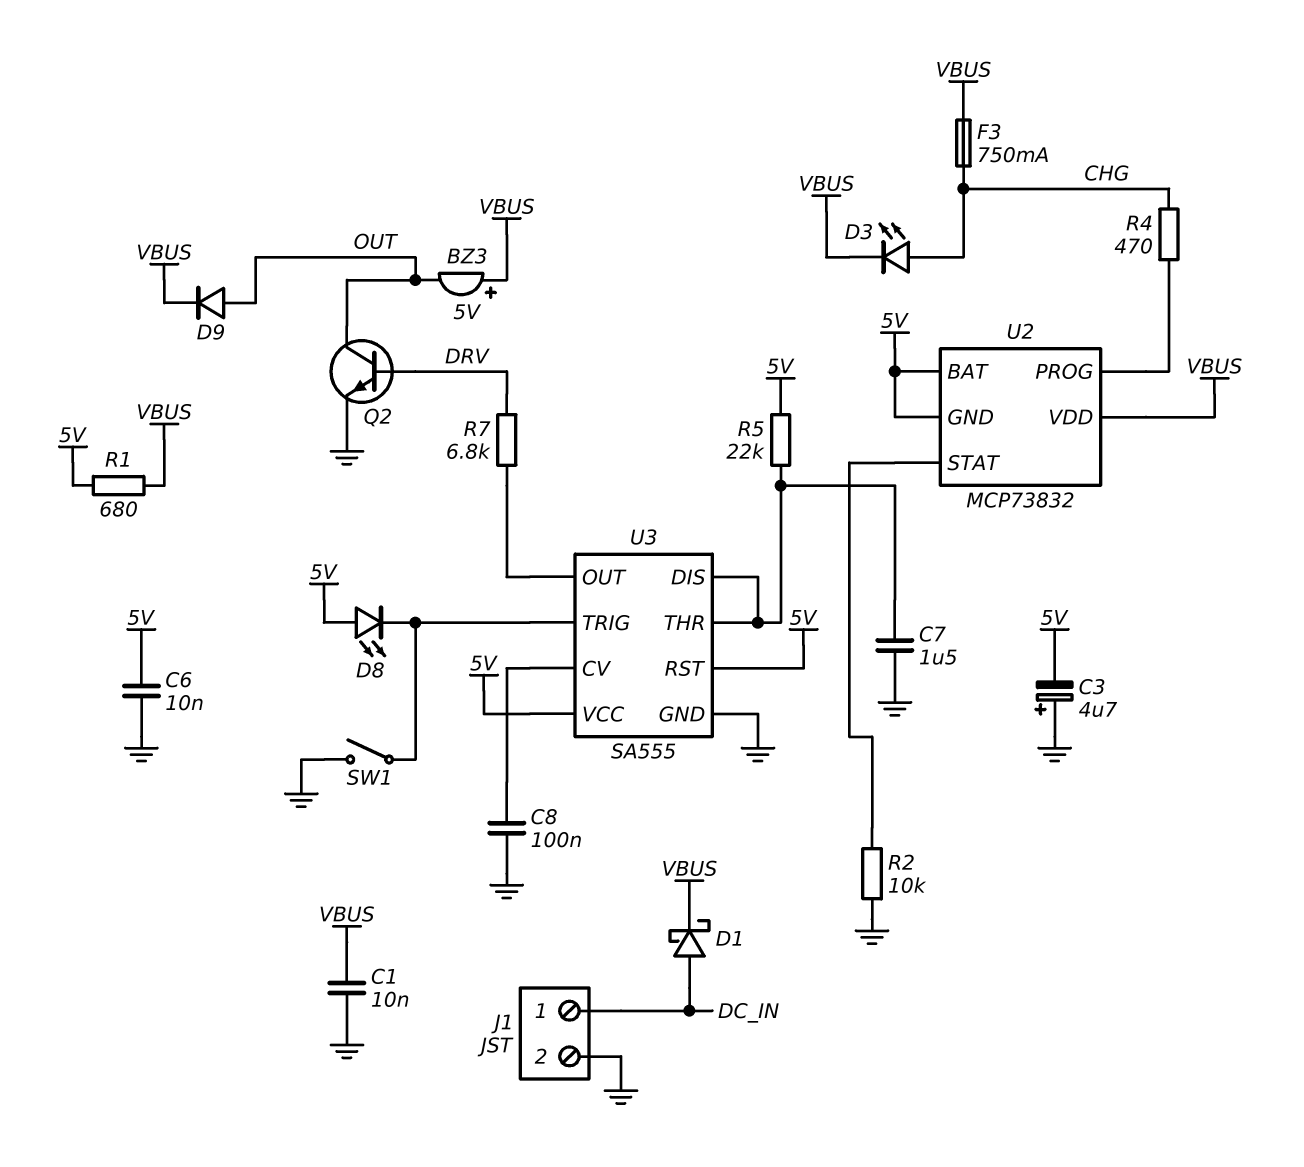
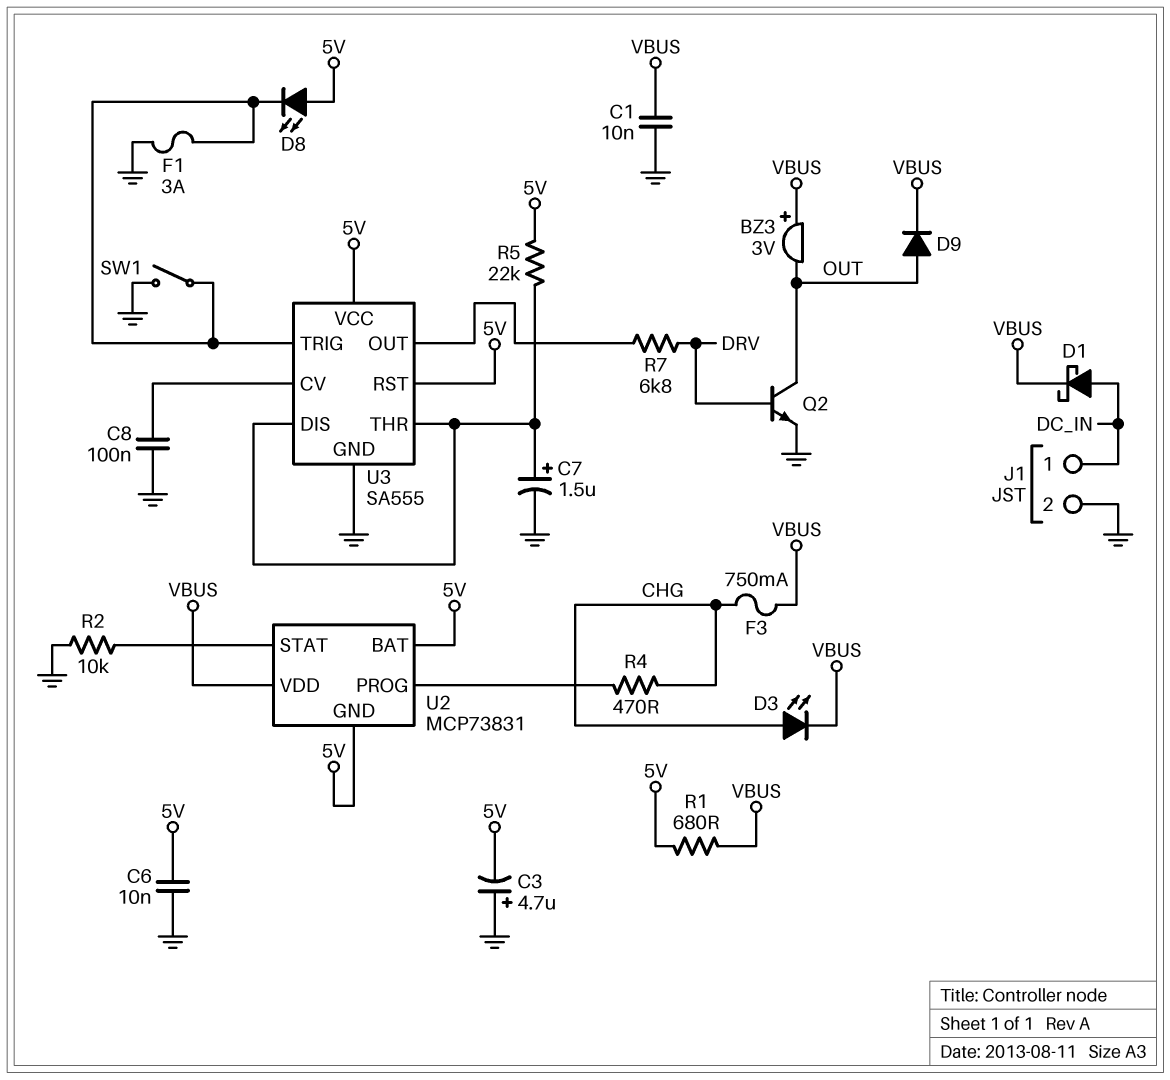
BZ3: buzzer 5V (plus VBUS, minus OUT) -> buzzer 3V (plus VBUS, minus OUT)
C7: 1.5uF (GND, U3/DIS) -> 1.5uF (plus U3/DIS, minus GND)
F1: none -> 3A (GND, U3/TRIG)
U2: MCP73832 -> MCP73831

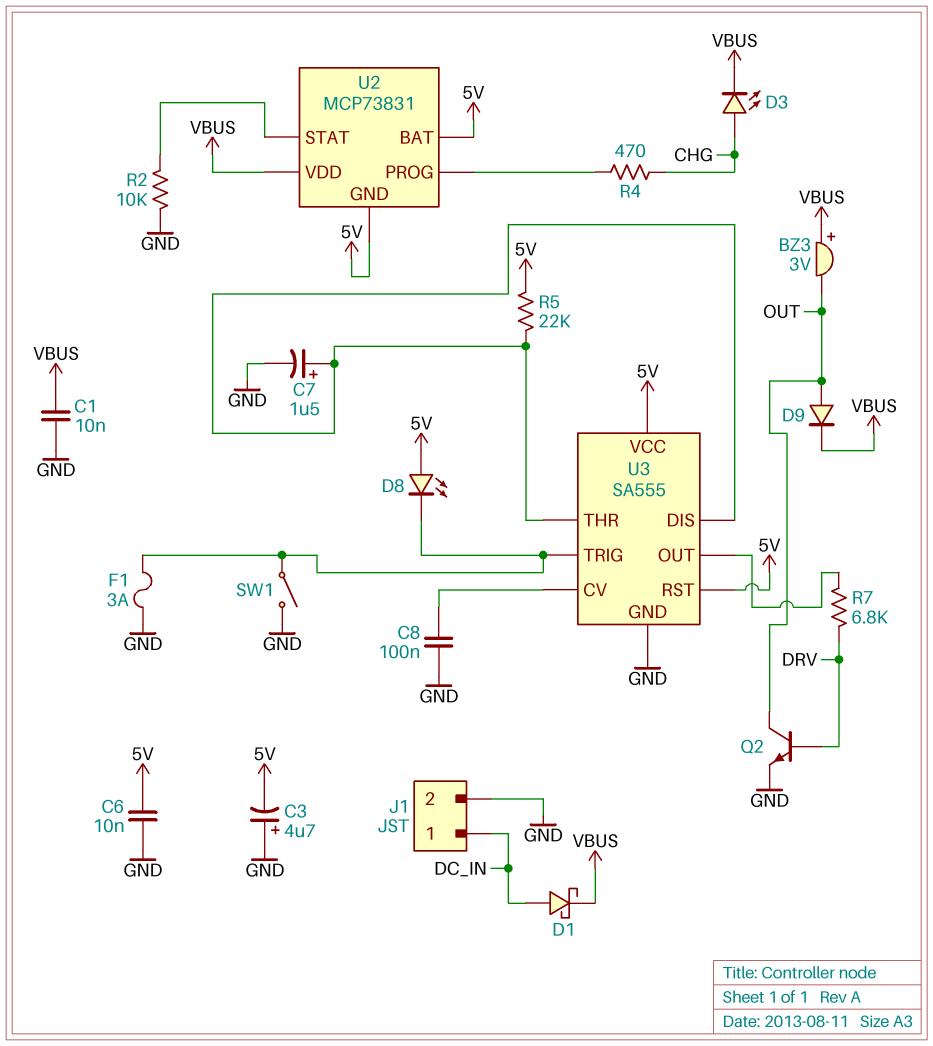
F3: 750mA (CHG, VBUS) -> none
R1: 680 (5V, VBUS) -> none

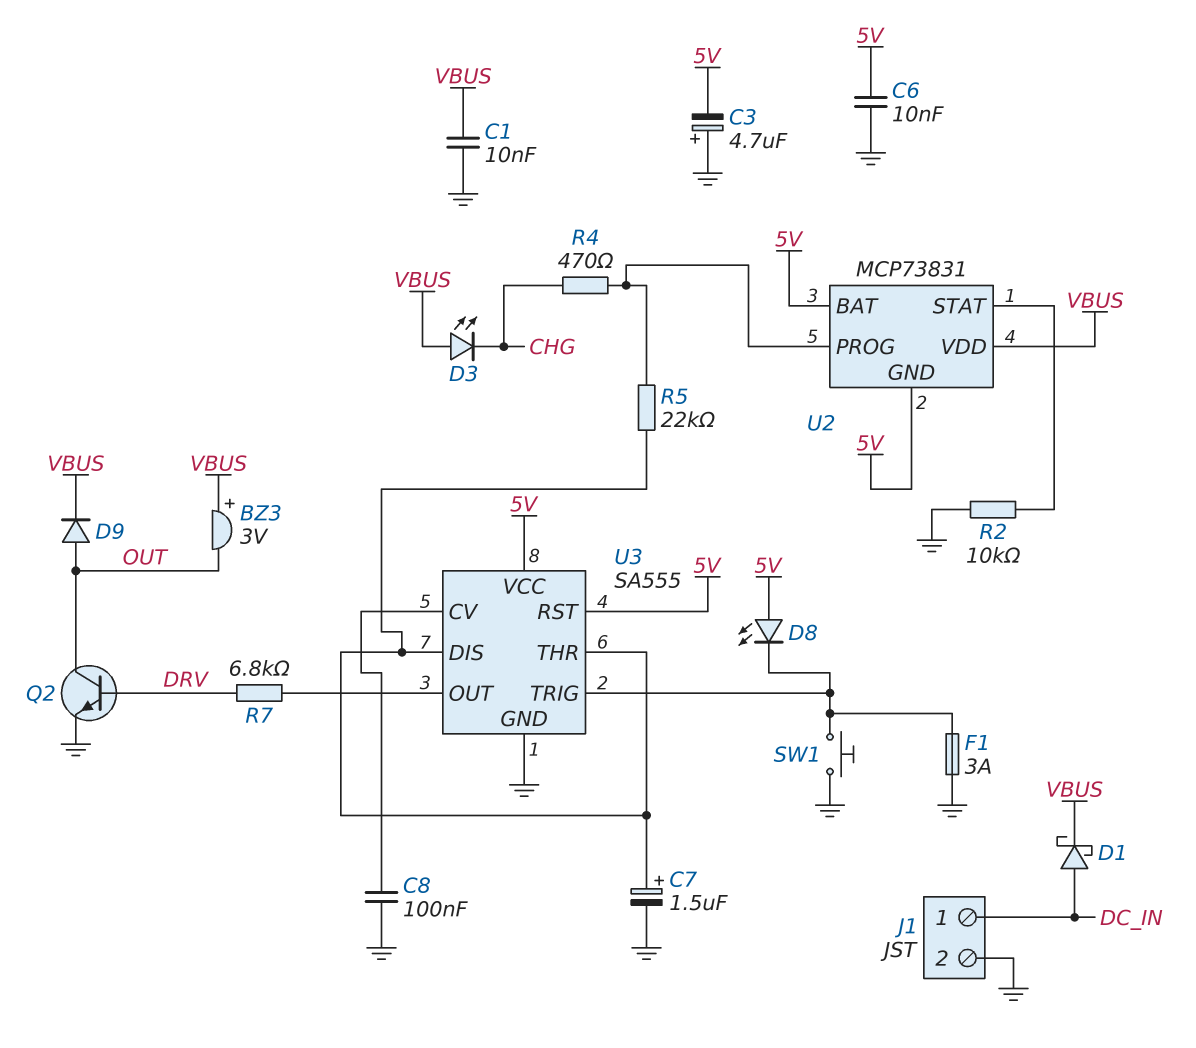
D3: LED (A CHG, K VBUS) -> LED (A VBUS, K CHG)
R5: 22k (5V, U3/DIS) -> 22k (U2/PROG, U3/DIS)
SW1: switch (GND, U3/TRIG) -> button (GND, U3/TRIG)

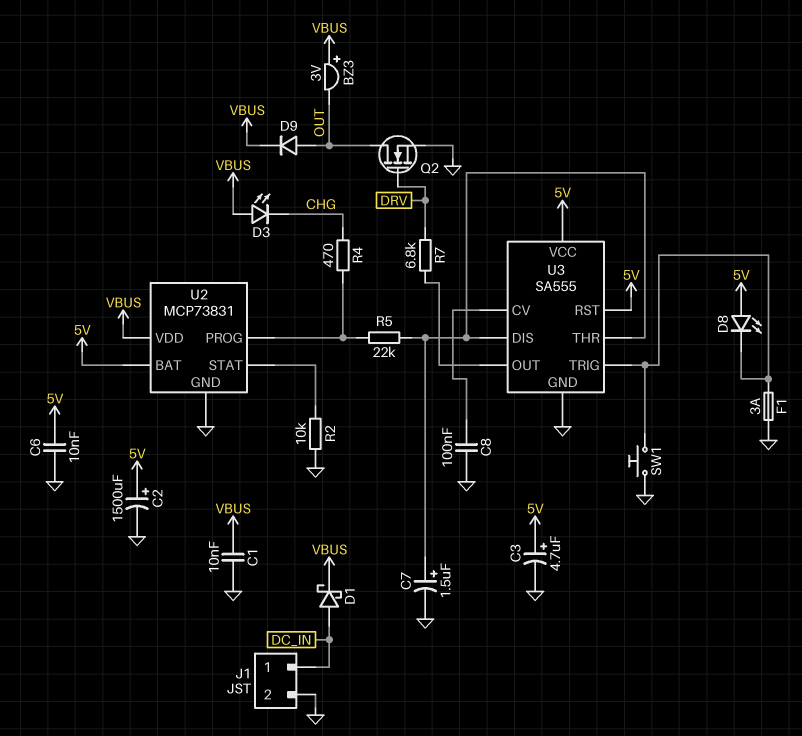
C2: none -> 1500uF (plus 5V, minus GND)
C3: 4.7uF (plus GND, minus 5V) -> 4.7uF (plus 5V, minus GND)
Q2: NPN (B DRV, C OUT, E GND) -> NMOS (G DRV, D OUT, S GND)
U2 pin GND: 5V -> GND

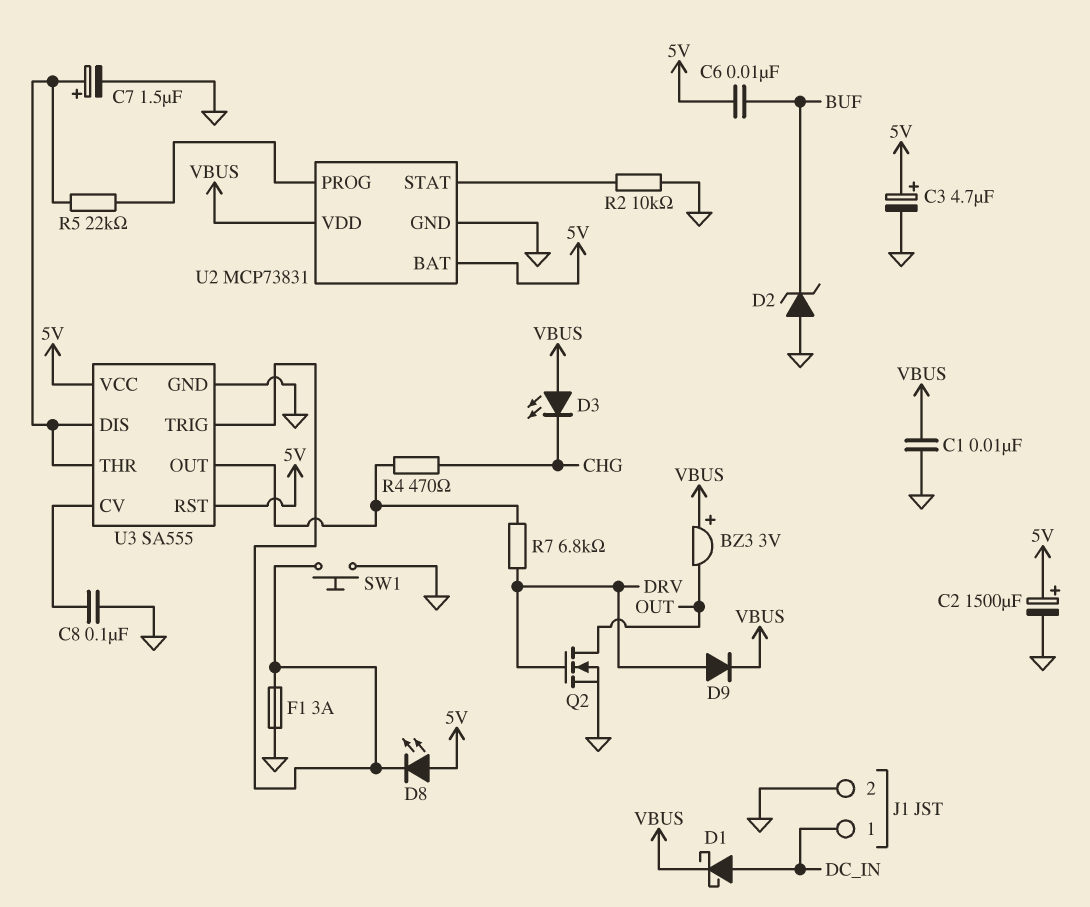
C6: 10nF (5V, GND) -> 10nF (5V, BUF)
D2: none -> zener (A GND, K BUF)
D9: diode (A OUT, K VBUS) -> diode (A DRV, K VBUS)
R4: 470 (CHG, U2/PROG) -> 470 (CHG, U3/OUT)

